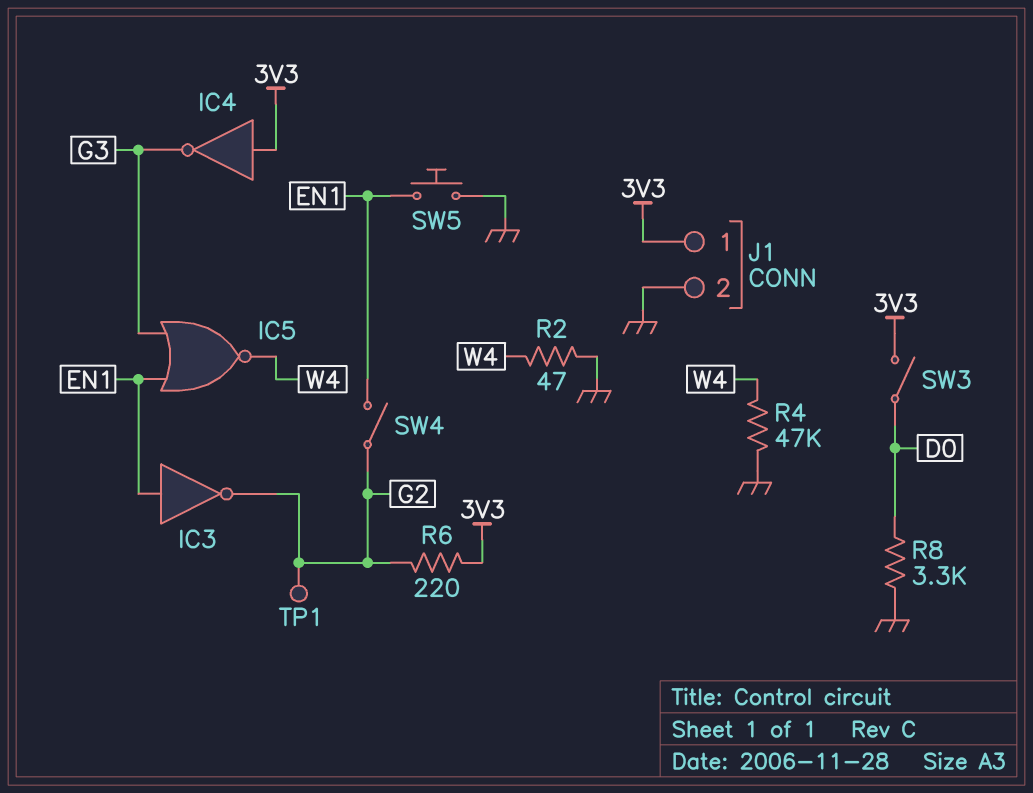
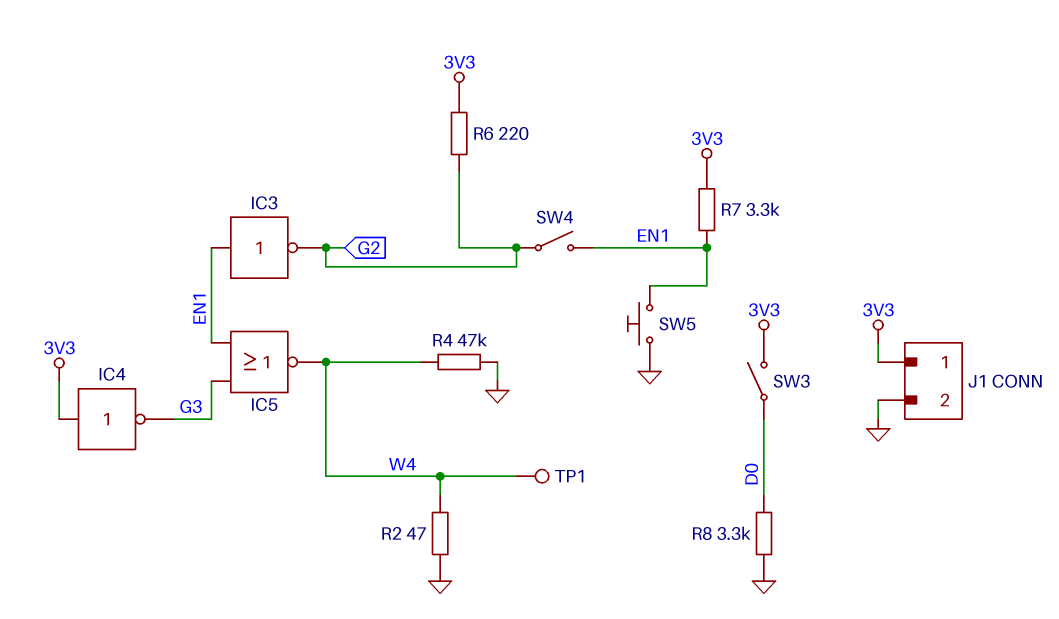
R7: none -> 3.3k (3V3, EN1)
TP1: test point (G2) -> test point (W4)

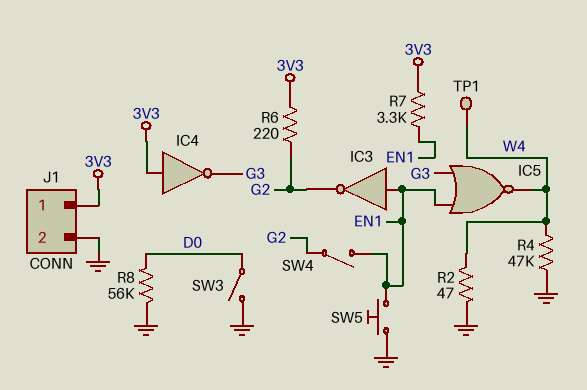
R8: 3.3k (D0, GND) -> 56k (D0, GND)
SW3: switch (3V3, D0) -> switch (D0, GND)

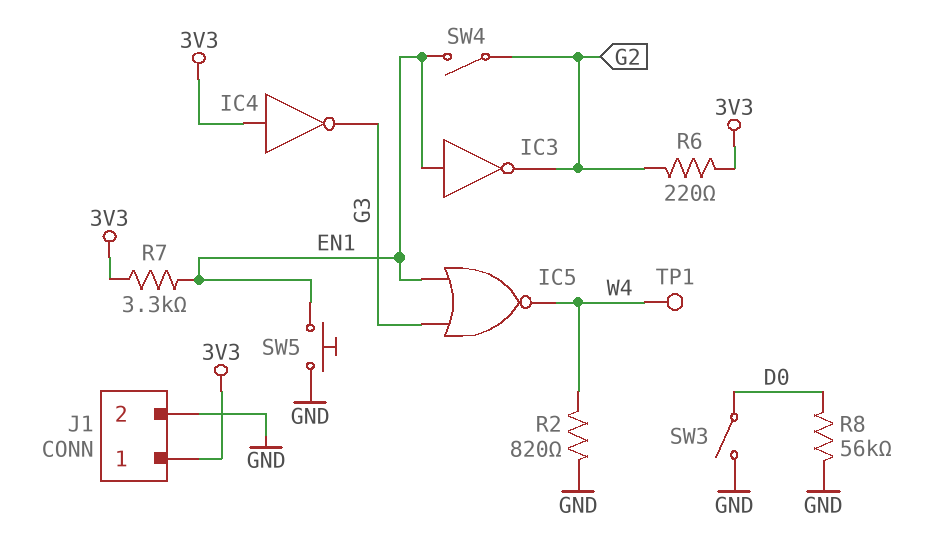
R2: 47 (GND, W4) -> 820 (GND, W4)
R4: 47k (GND, W4) -> none

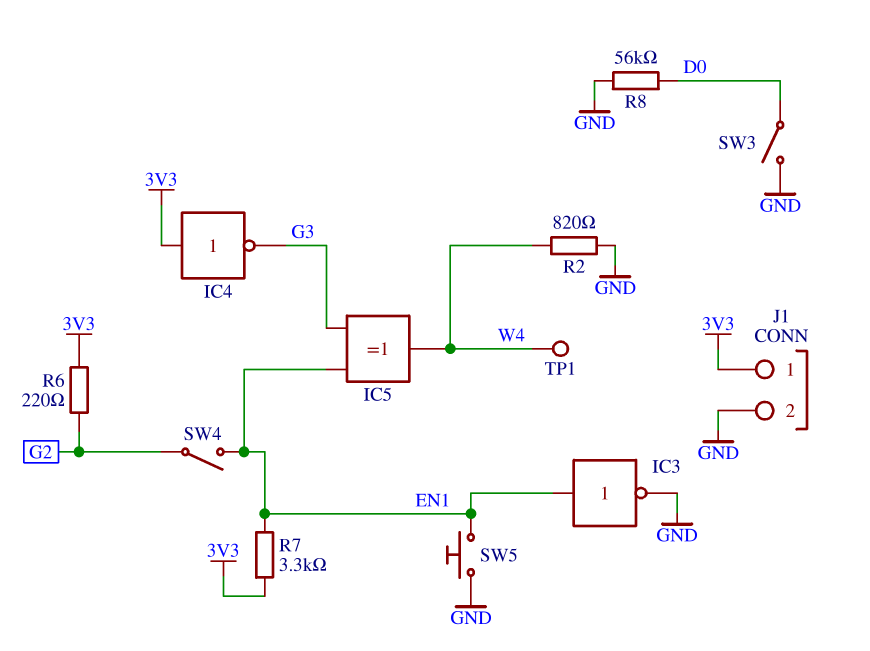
IC3: NOT (in EN1, out G2) -> NOT (in EN1, out GND)
IC5: NOR (in EN1, in G3, out W4) -> XOR (in EN1, in G3, out W4)

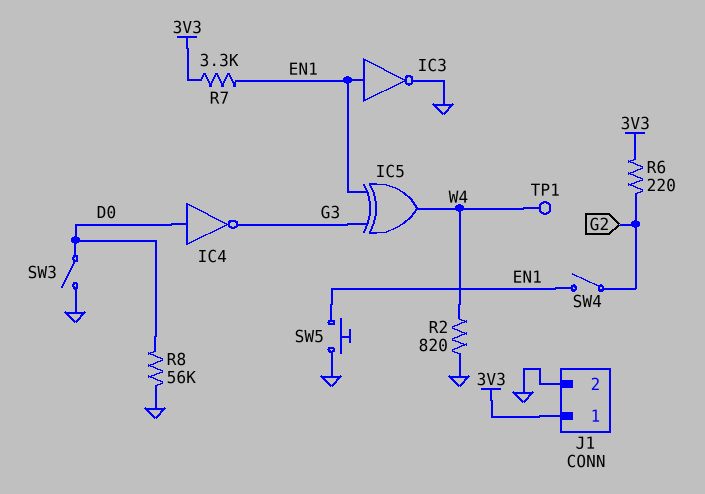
IC4: NOT (in 3V3, out G3) -> NOT (in D0, out G3)

